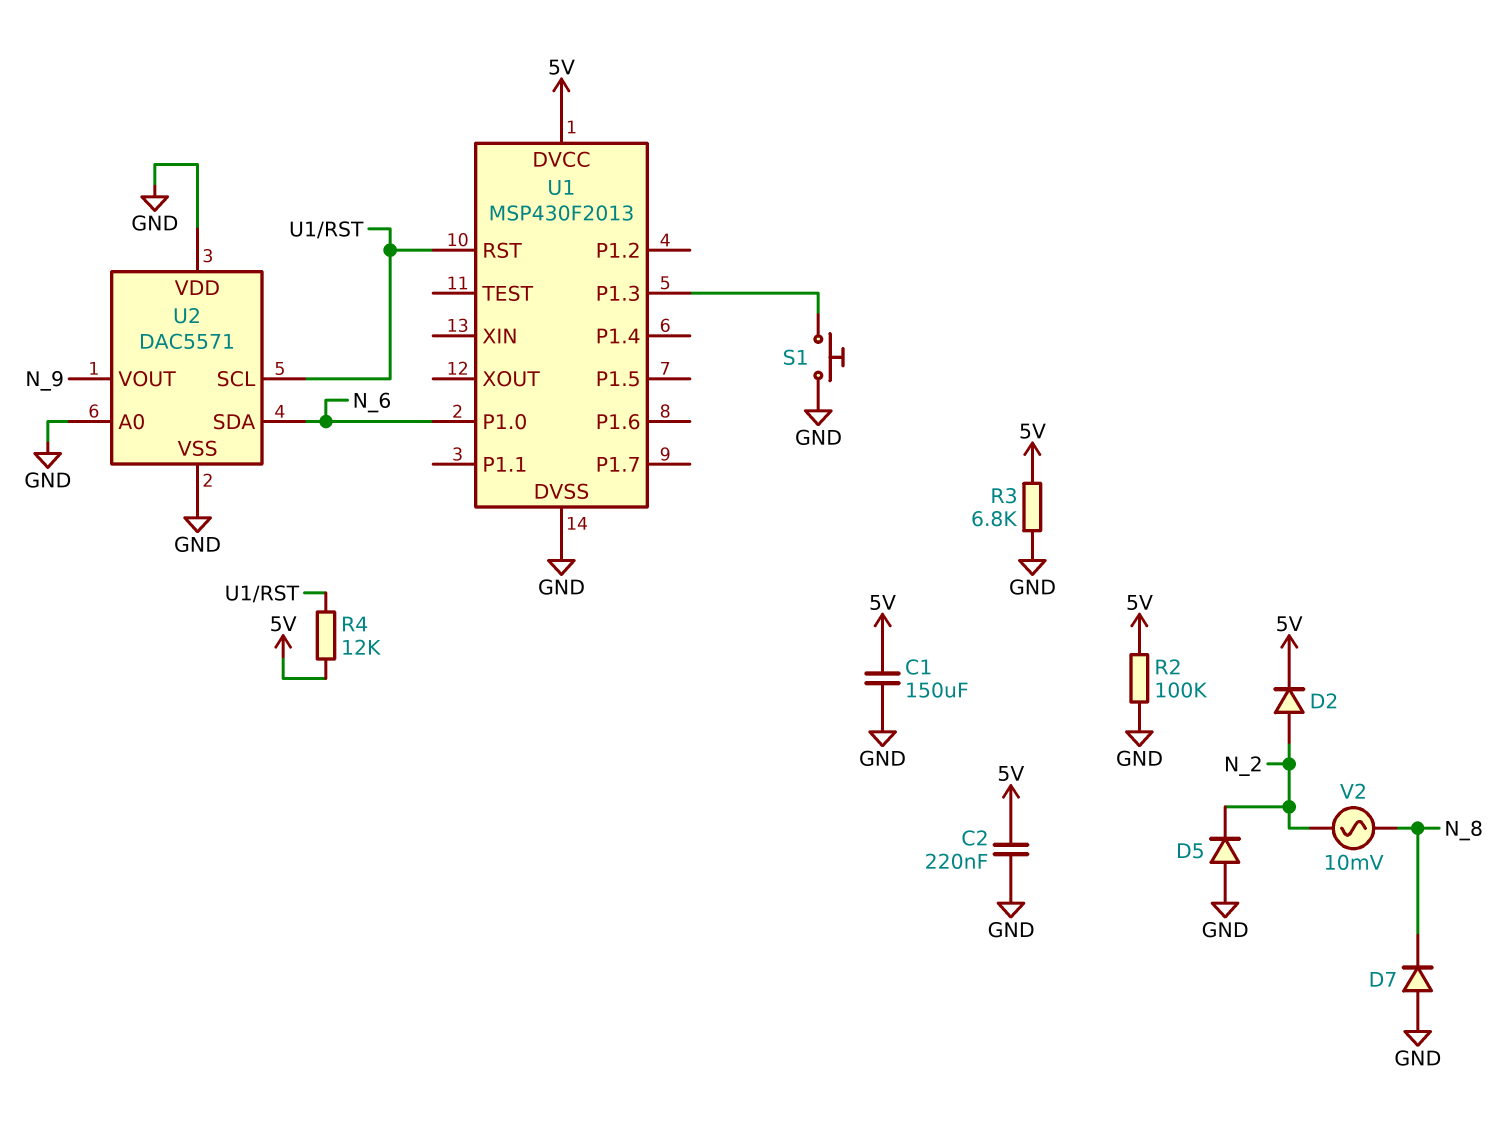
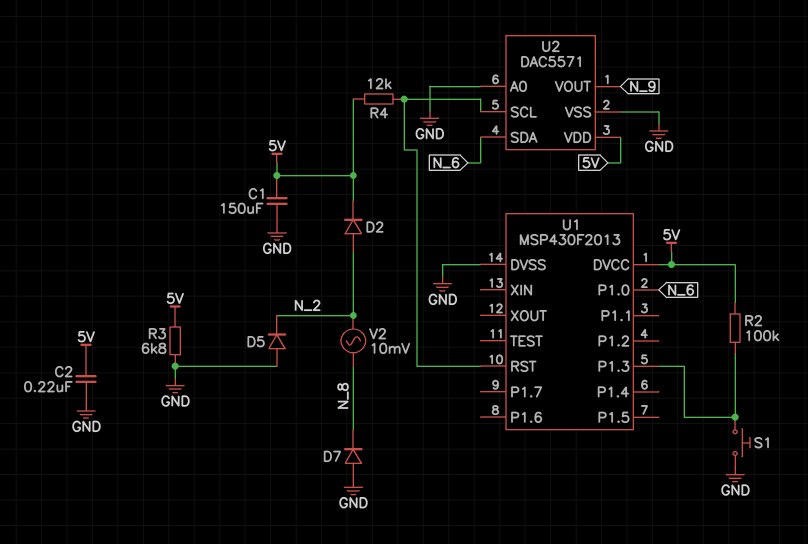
R2: 100k (5V, GND) -> 100k (5V, U1/P1.3)
U2 pin VDD: GND -> 5V

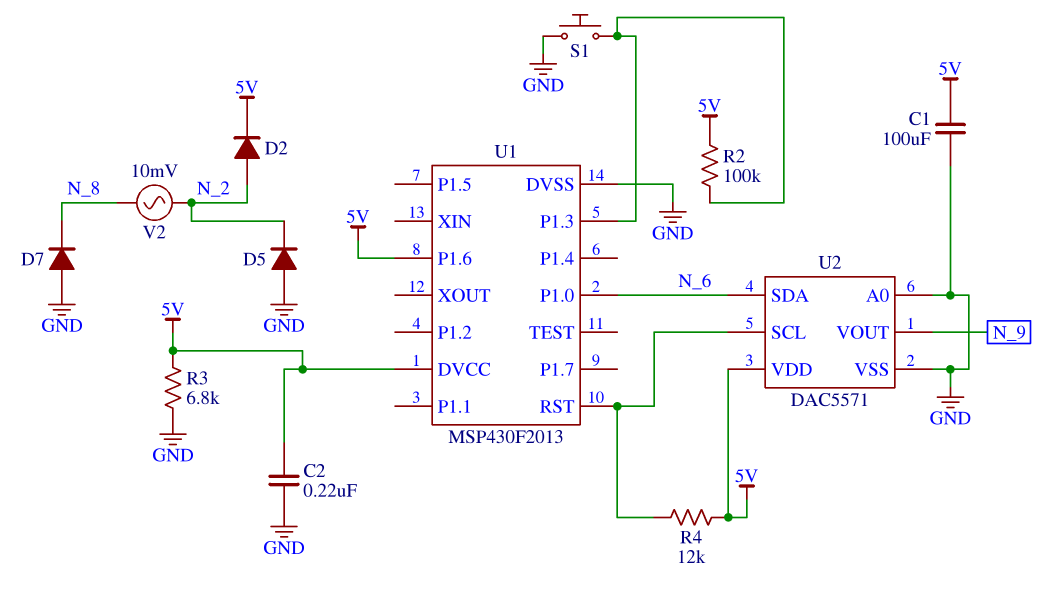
C1: 150uF (5V, GND) -> 100uF (5V, GND)
U1 pin P1.6: none -> 5V

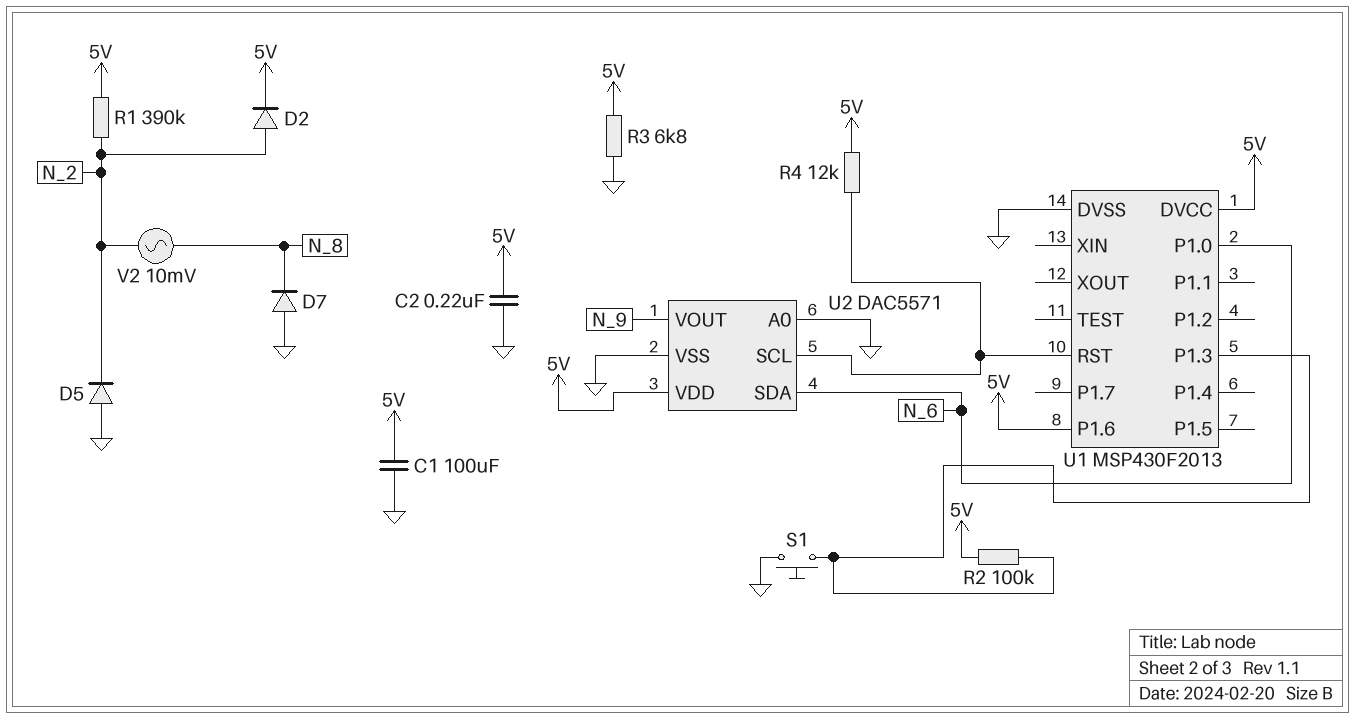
R1: none -> 390k (5V, N_2)

